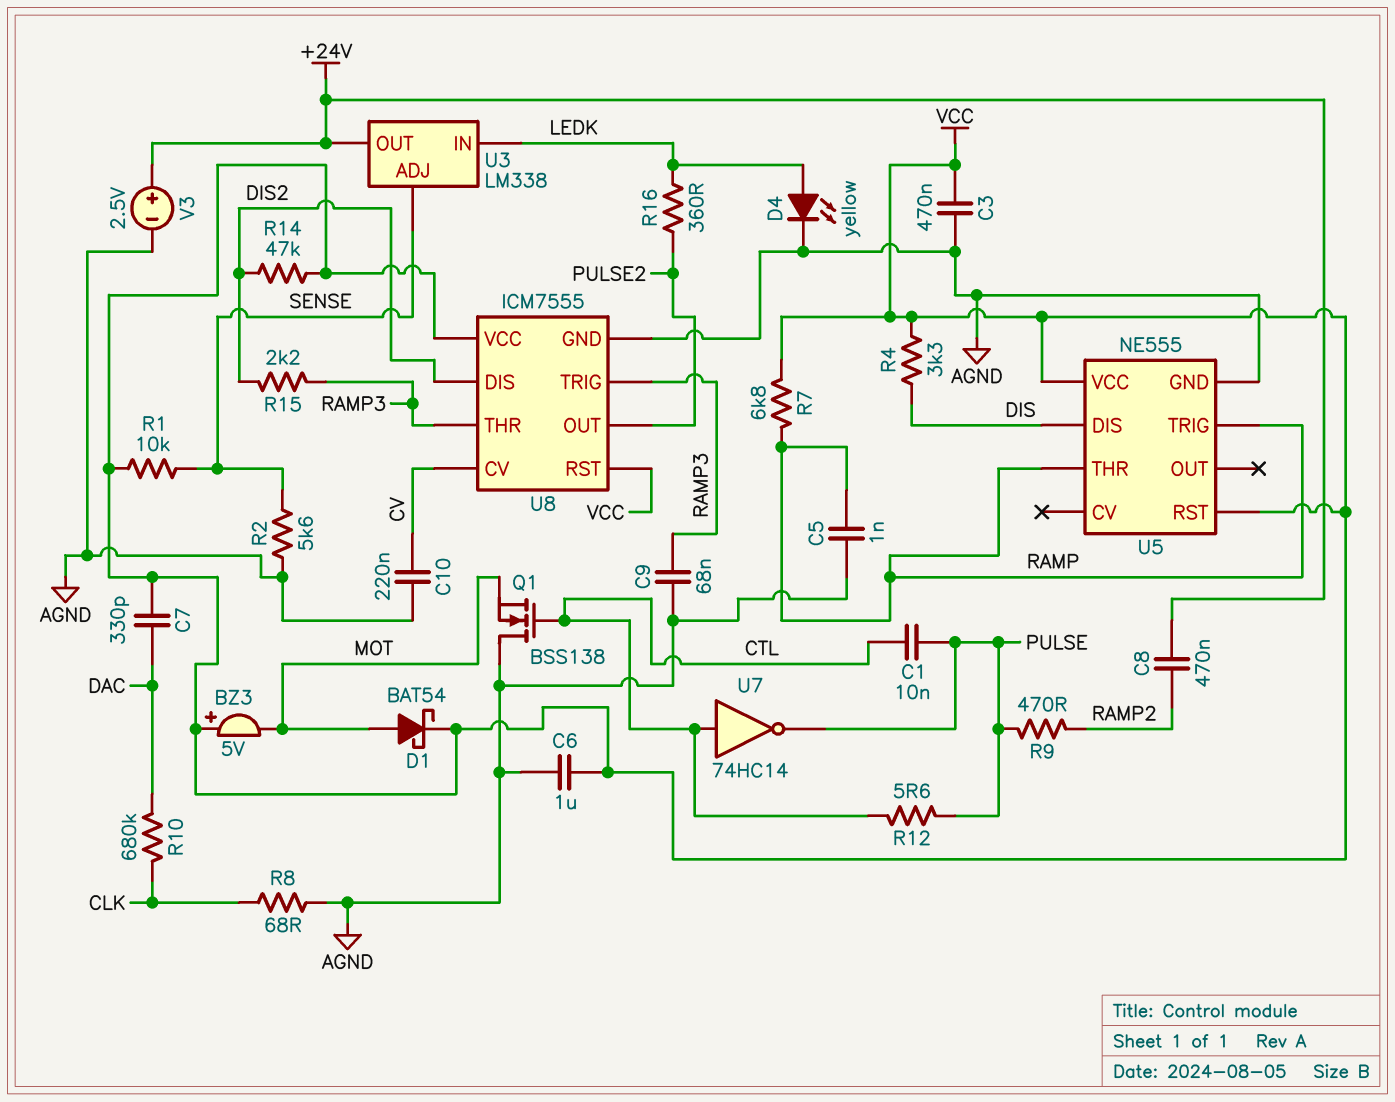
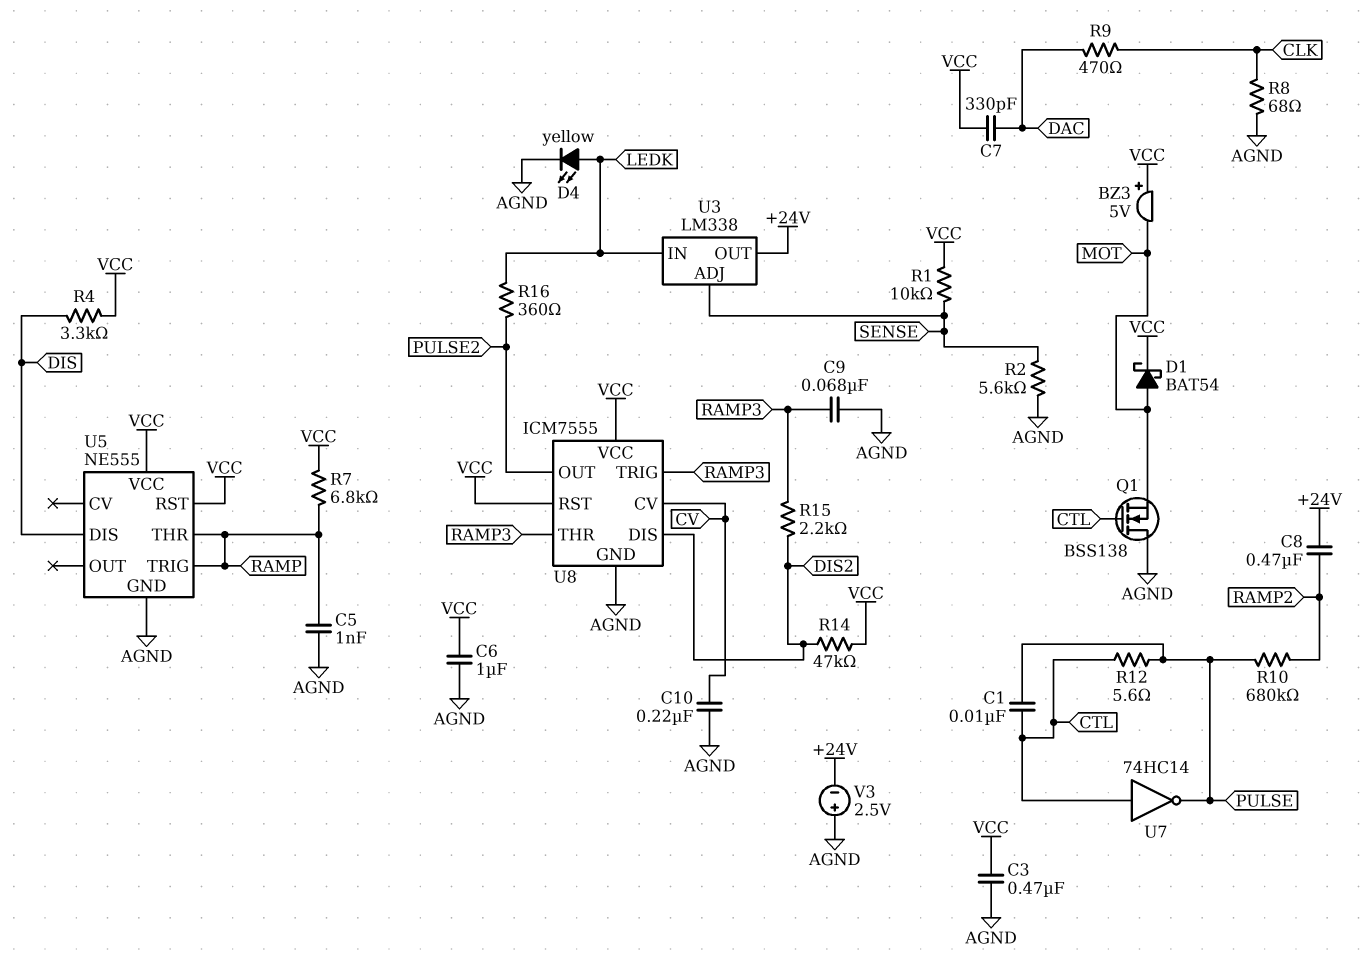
R9: 470 (PULSE, RAMP2) -> 470 (CLK, DAC)
R10: 680k (CLK, DAC) -> 680k (PULSE, RAMP2)
V3: 2.5V (plus +24V, minus AGND) -> 2.5V (plus AGND, minus +24V)

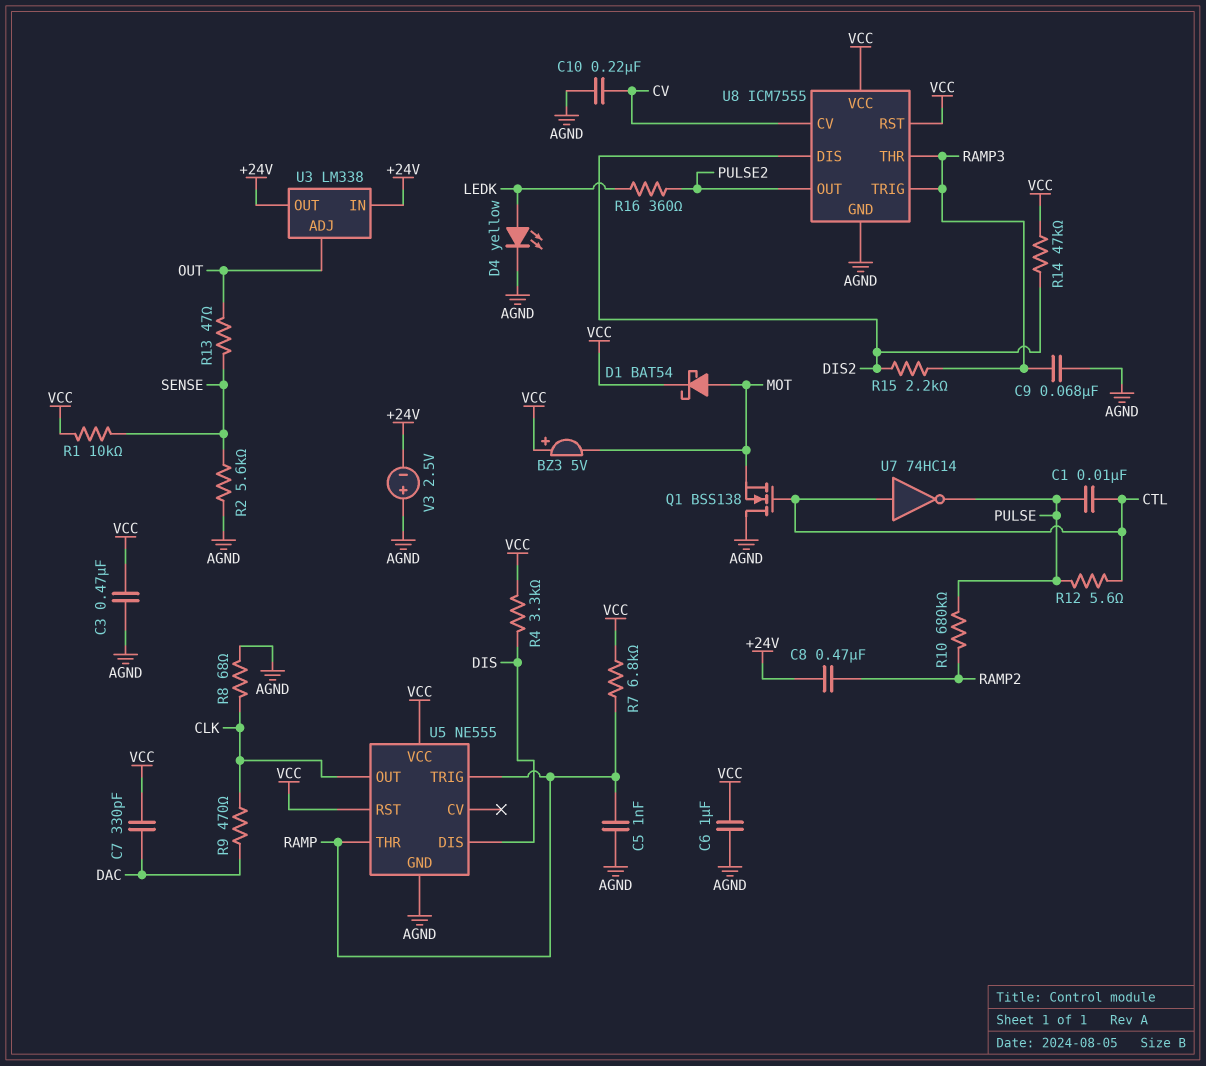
R13: none -> 47 (OUT, SENSE)
U3 pin ADJ: SENSE -> OUT
U3 pin IN: LEDK -> +24V
U5 pin OUT: none -> CLK

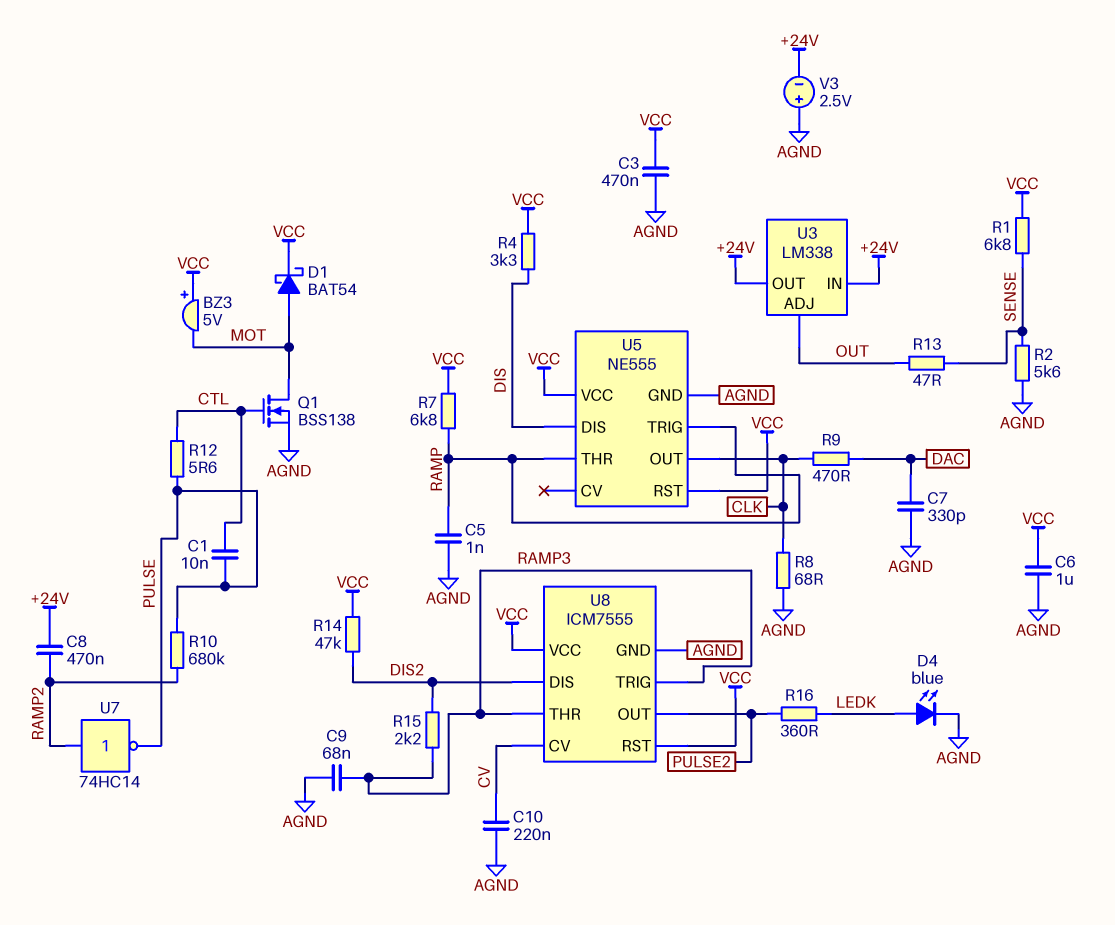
C7: 330pF (DAC, VCC) -> 330pF (AGND, DAC)
D4: LED yellow (A LEDK, K AGND) -> LED blue (A LEDK, K AGND)
Q1: NMOS BSS138 (G CTL, D AGND, S MOT) -> NMOS BSS138 (G CTL, D MOT, S AGND)
R1: 10k (SENSE, VCC) -> 6.8k (SENSE, VCC)
U7: NOT 74HC14 (in CTL, out PULSE) -> NOT 74HC14 (in RAMP2, out PULSE)

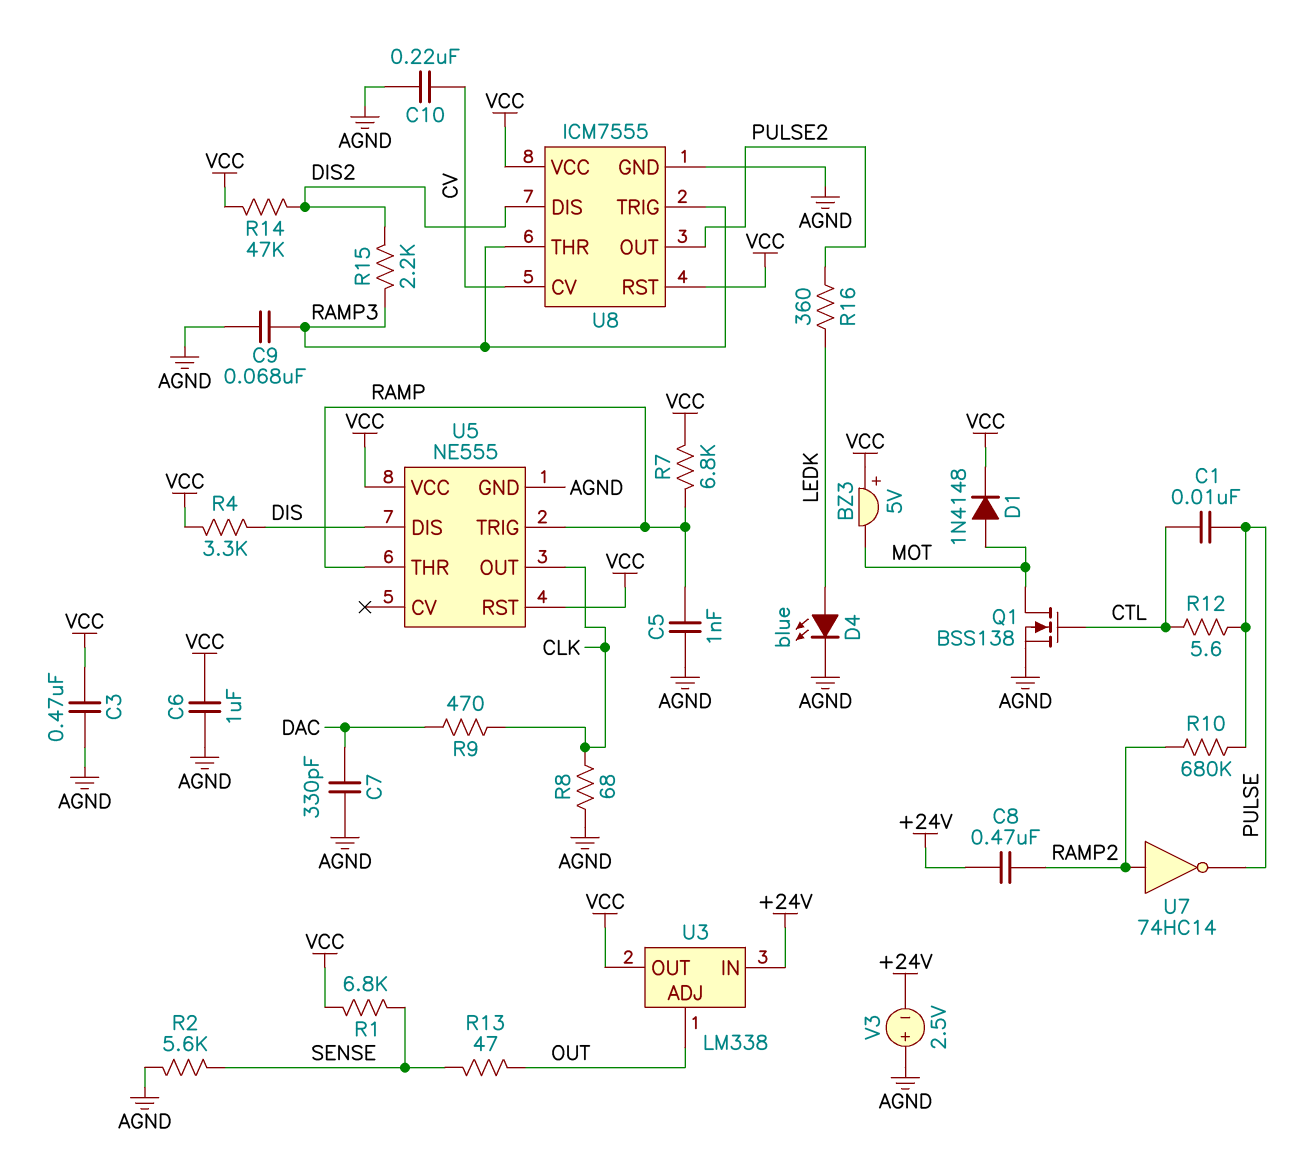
D1: schottky BAT54 (A MOT, K VCC) -> diode 1N4148 (A MOT, K VCC)
U3 pin OUT: +24V -> VCC

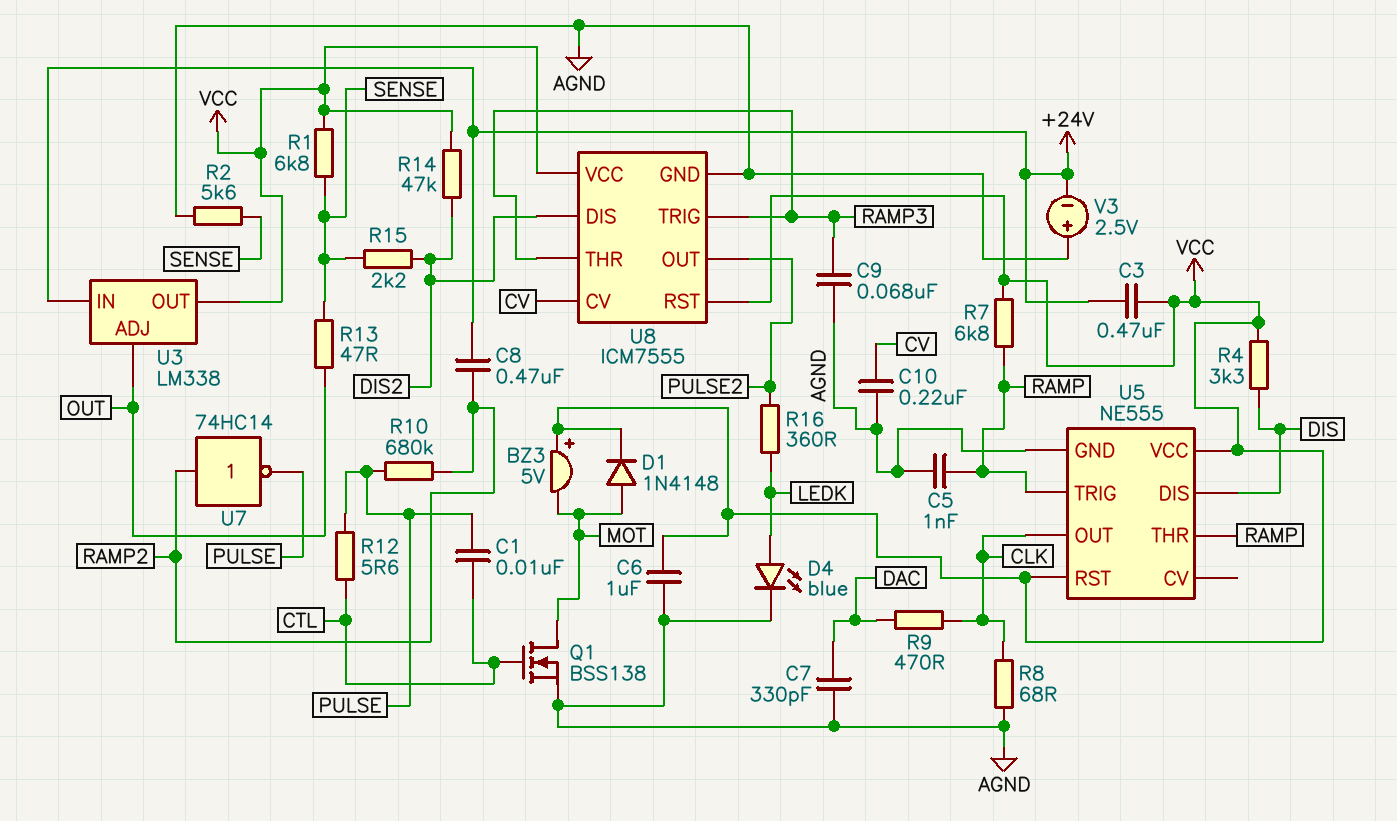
C3: 470nF (AGND, VCC) -> 470nF (+24V, VCC)
R15: 2.2k (DIS2, RAMP3) -> 2.2k (DIS2, SENSE)

